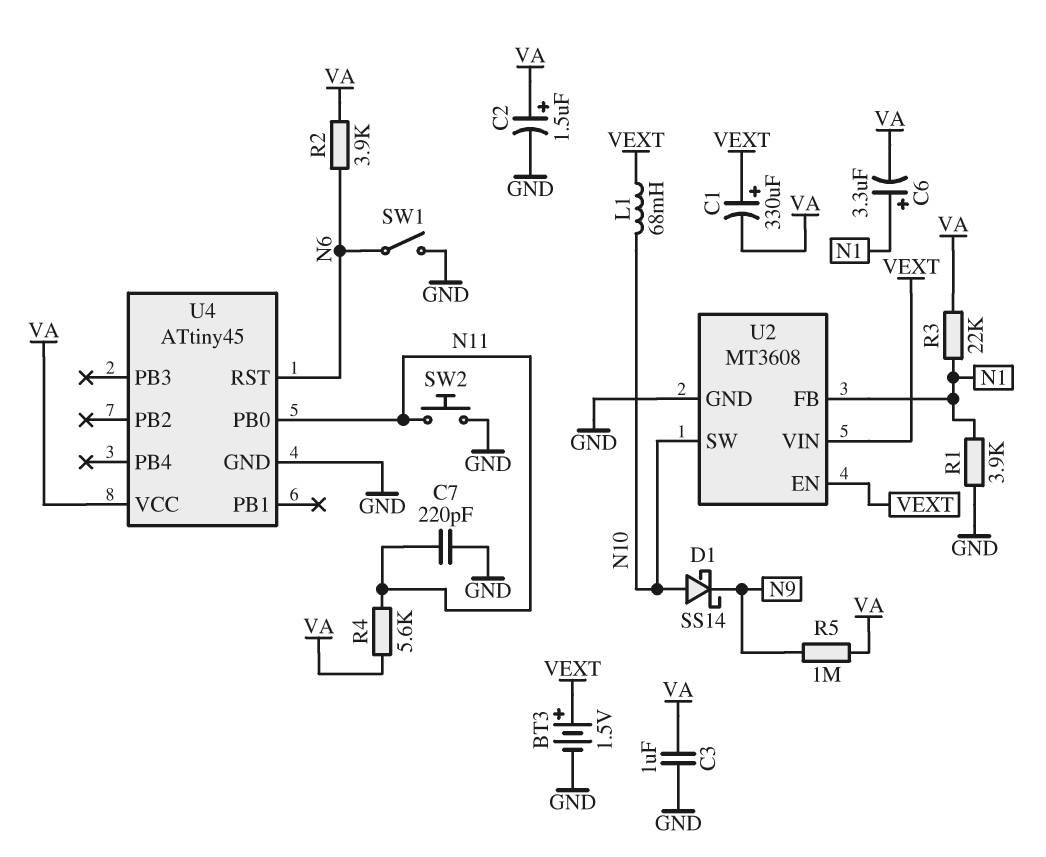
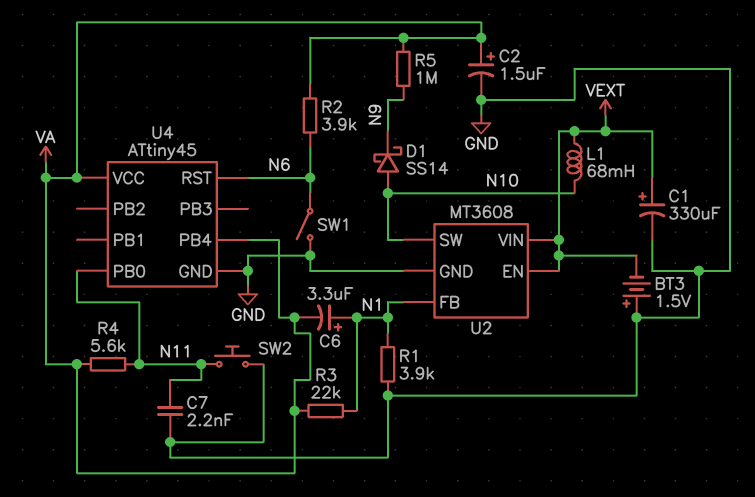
BT3: 1.5V (plus VEXT, minus GND) -> 1.5V (plus GND, minus VEXT)
C1: 330uF (plus VEXT, minus VA) -> 330uF (plus VEXT, minus GND)
C3: 1uF (GND, VA) -> none
C7: 220pF (GND, N11) -> 2.2nF (GND, N11)
U4 pin PB4: none -> VA

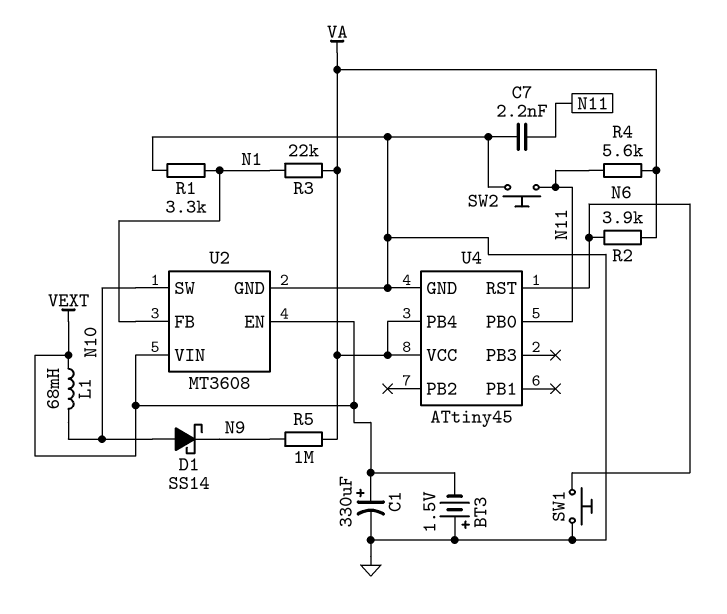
C2: 1.5uF (plus VA, minus GND) -> none
C6: 3.3uF (plus N1, minus VA) -> none
R1: 3.9k (GND, N1) -> 3.3k (GND, N1)
SW1: switch (GND, N6) -> button (GND, N6)

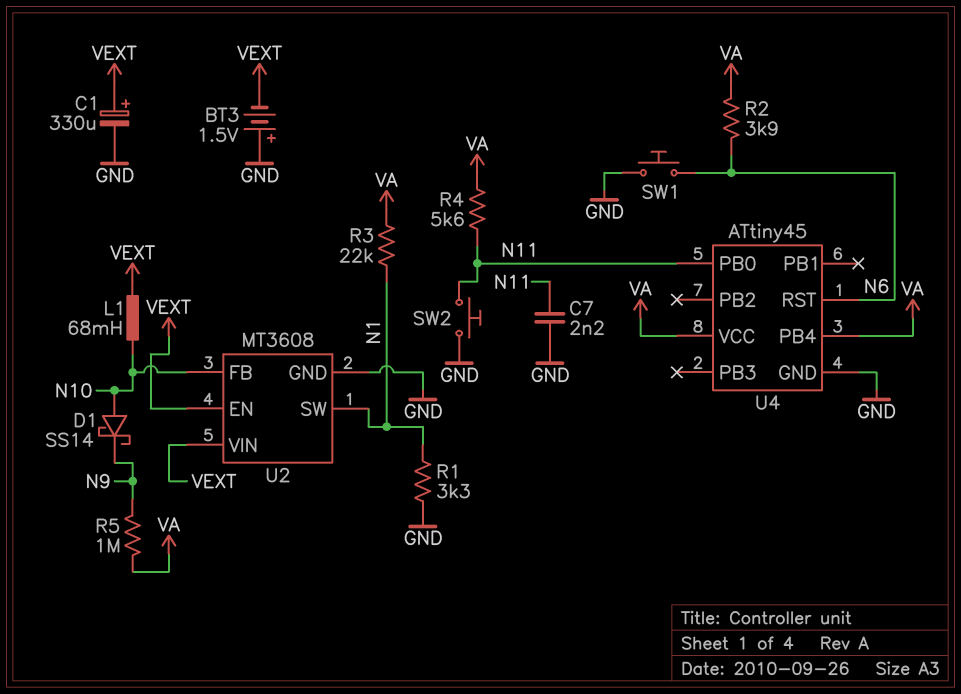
U2 pin FB: N1 -> N10
U2 pin SW: N10 -> N1

